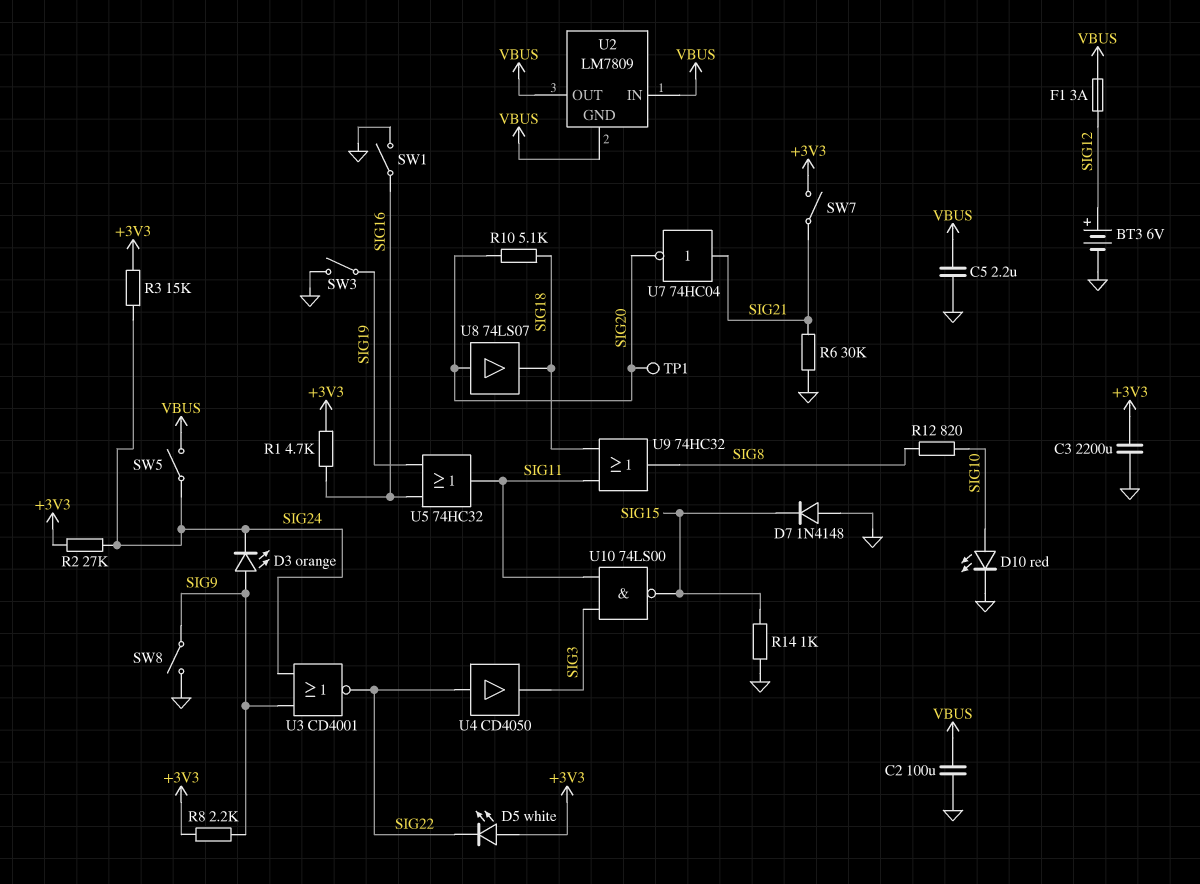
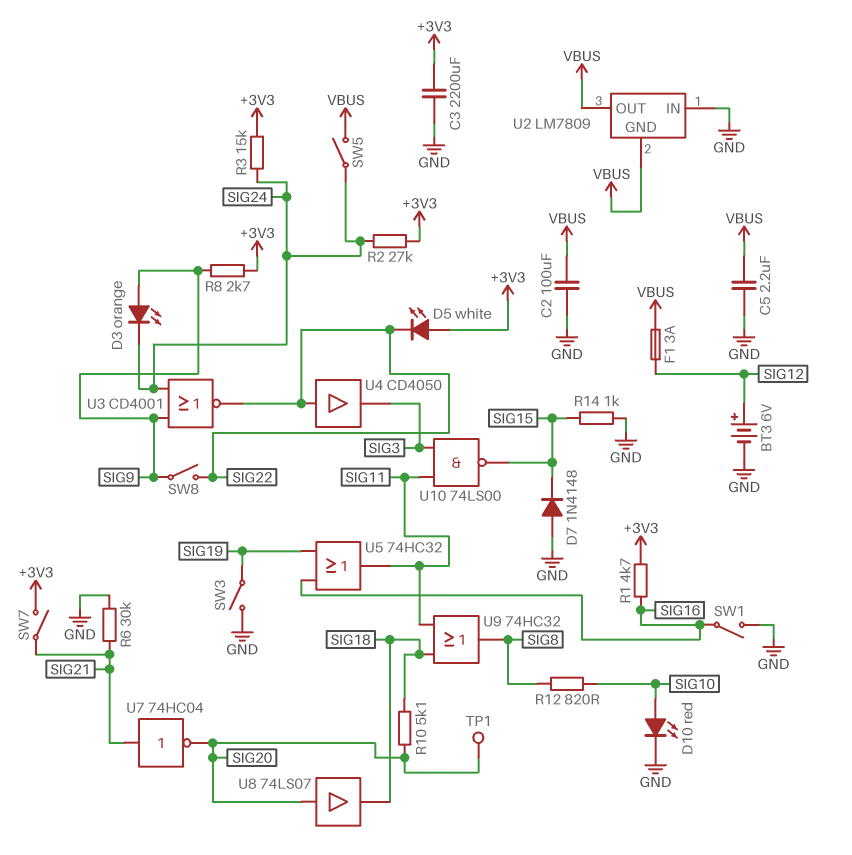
R8: 2.2k (+3V3, SIG9) -> 2.7k (+3V3, SIG9)
SW8: switch (GND, SIG9) -> switch (SIG9, SIG22)
U2 pin IN: VBUS -> GND

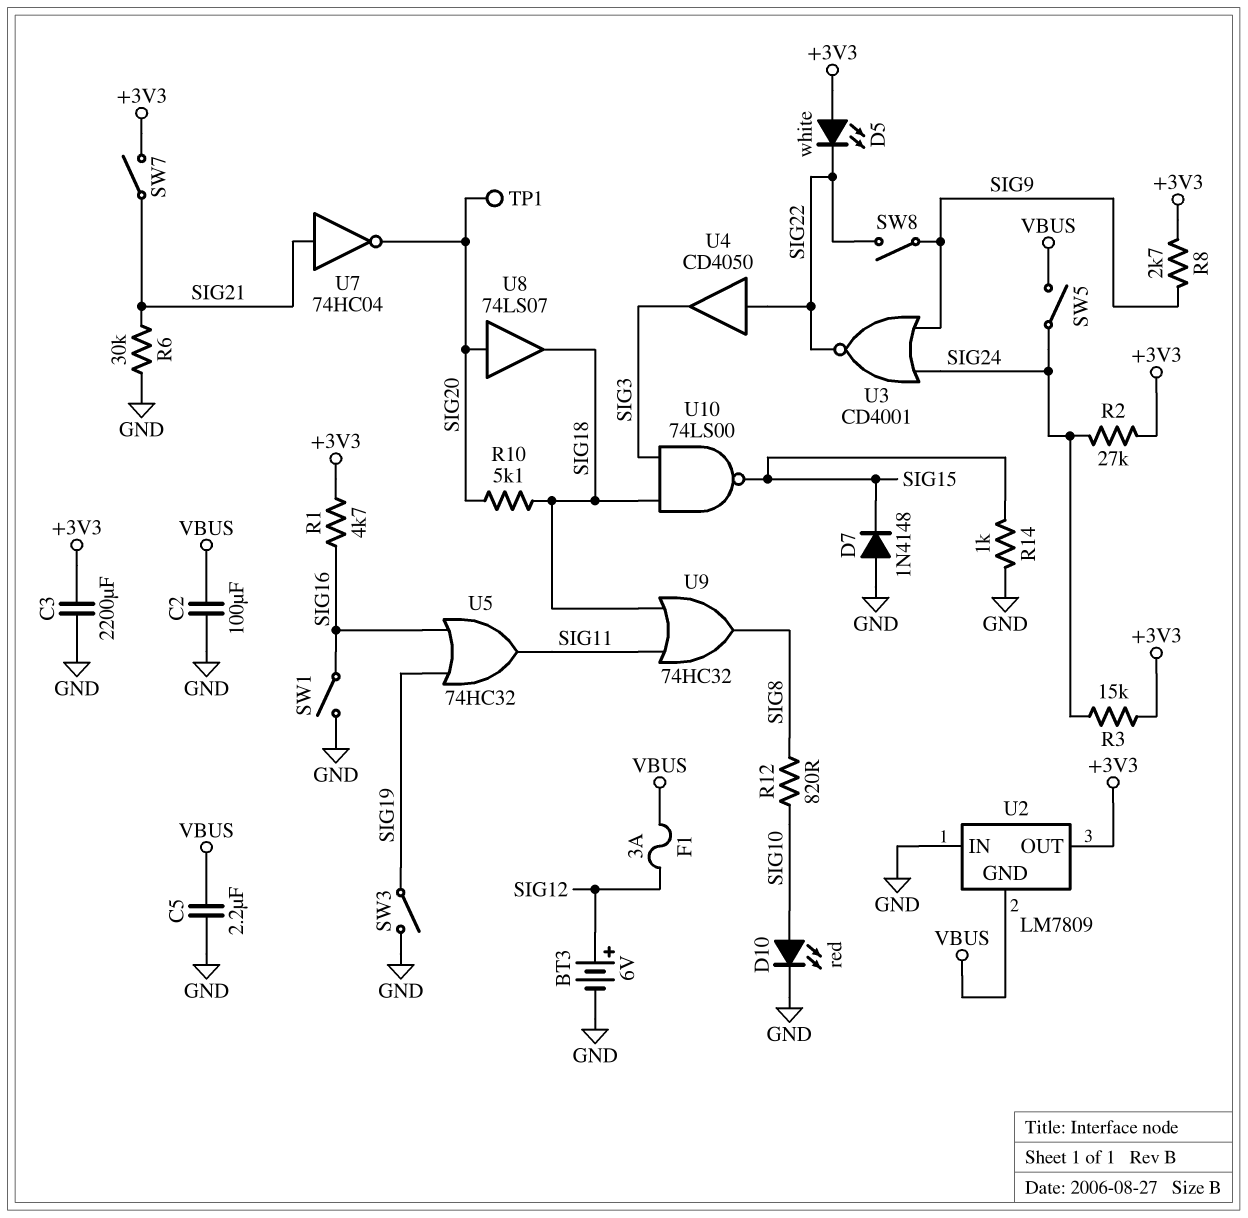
D3: LED orange (A SIG9, K SIG24) -> none
U2 pin OUT: VBUS -> +3V3
U10: NAND 74LS00 (in SIG3, in SIG11, out SIG15) -> NAND 74LS00 (in SIG3, in SIG18, out SIG15)

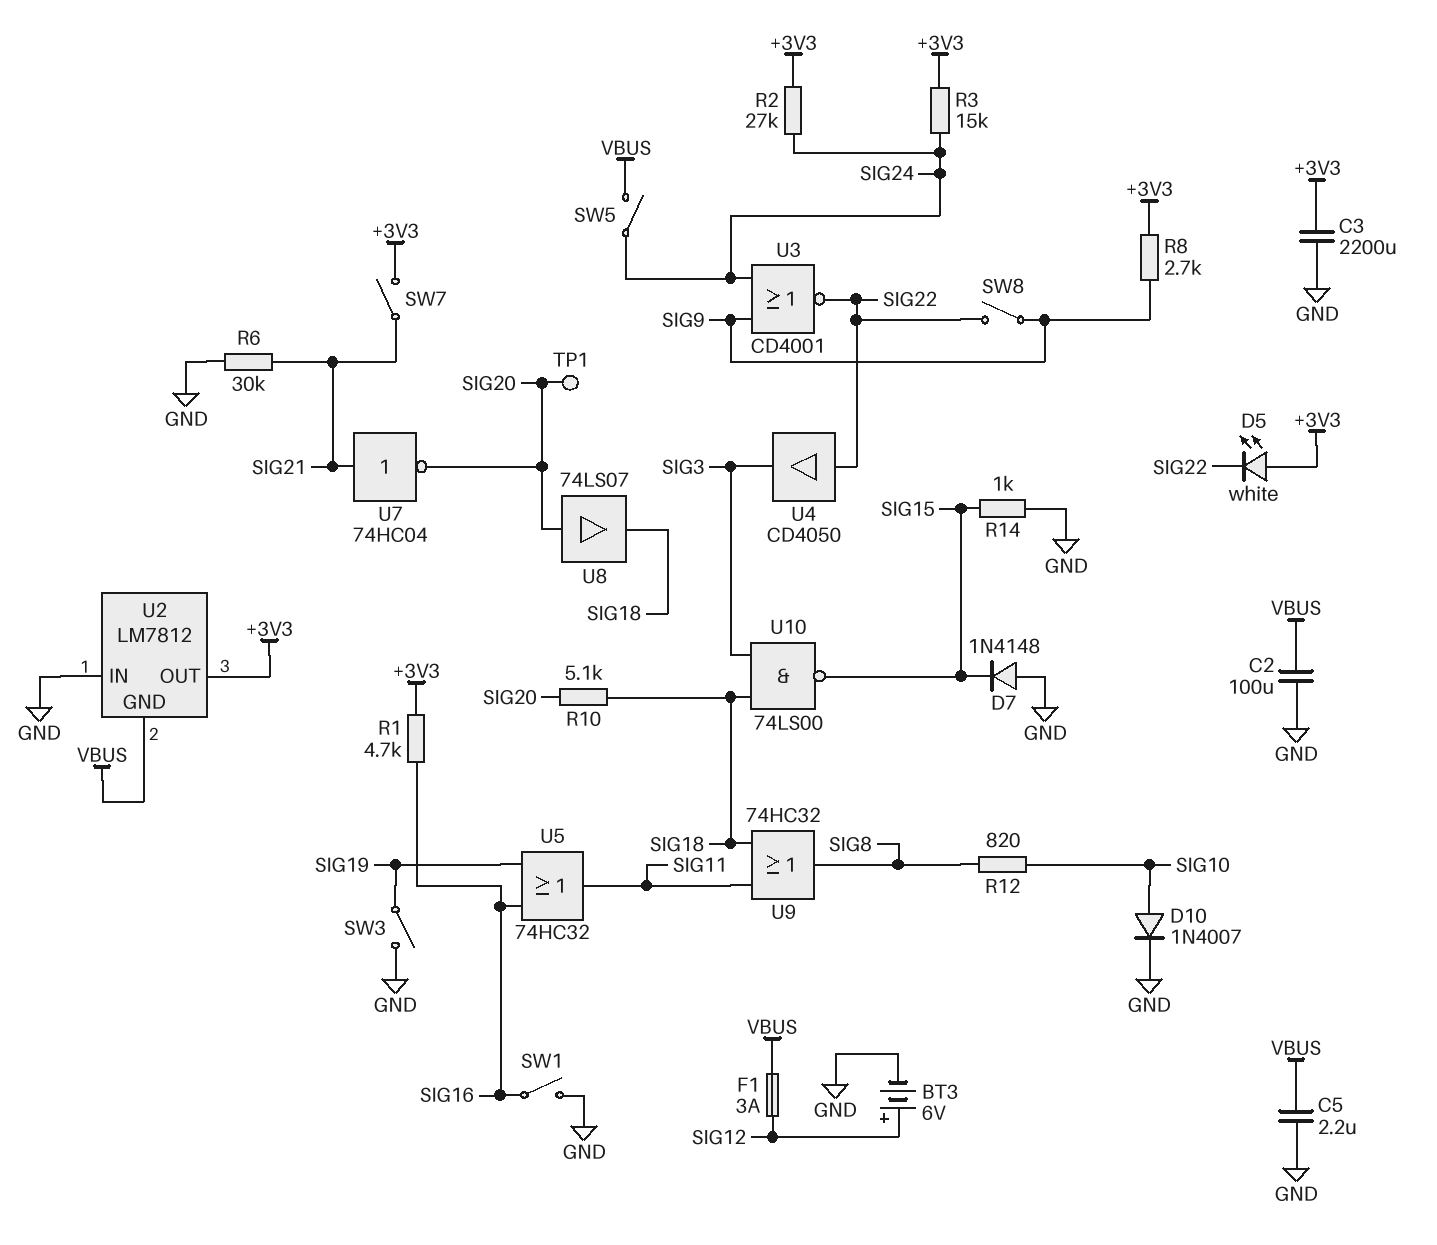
D10: LED red (A SIG10, K GND) -> diode 1N4007 (A SIG10, K GND)
U2: LM7809 -> LM7812

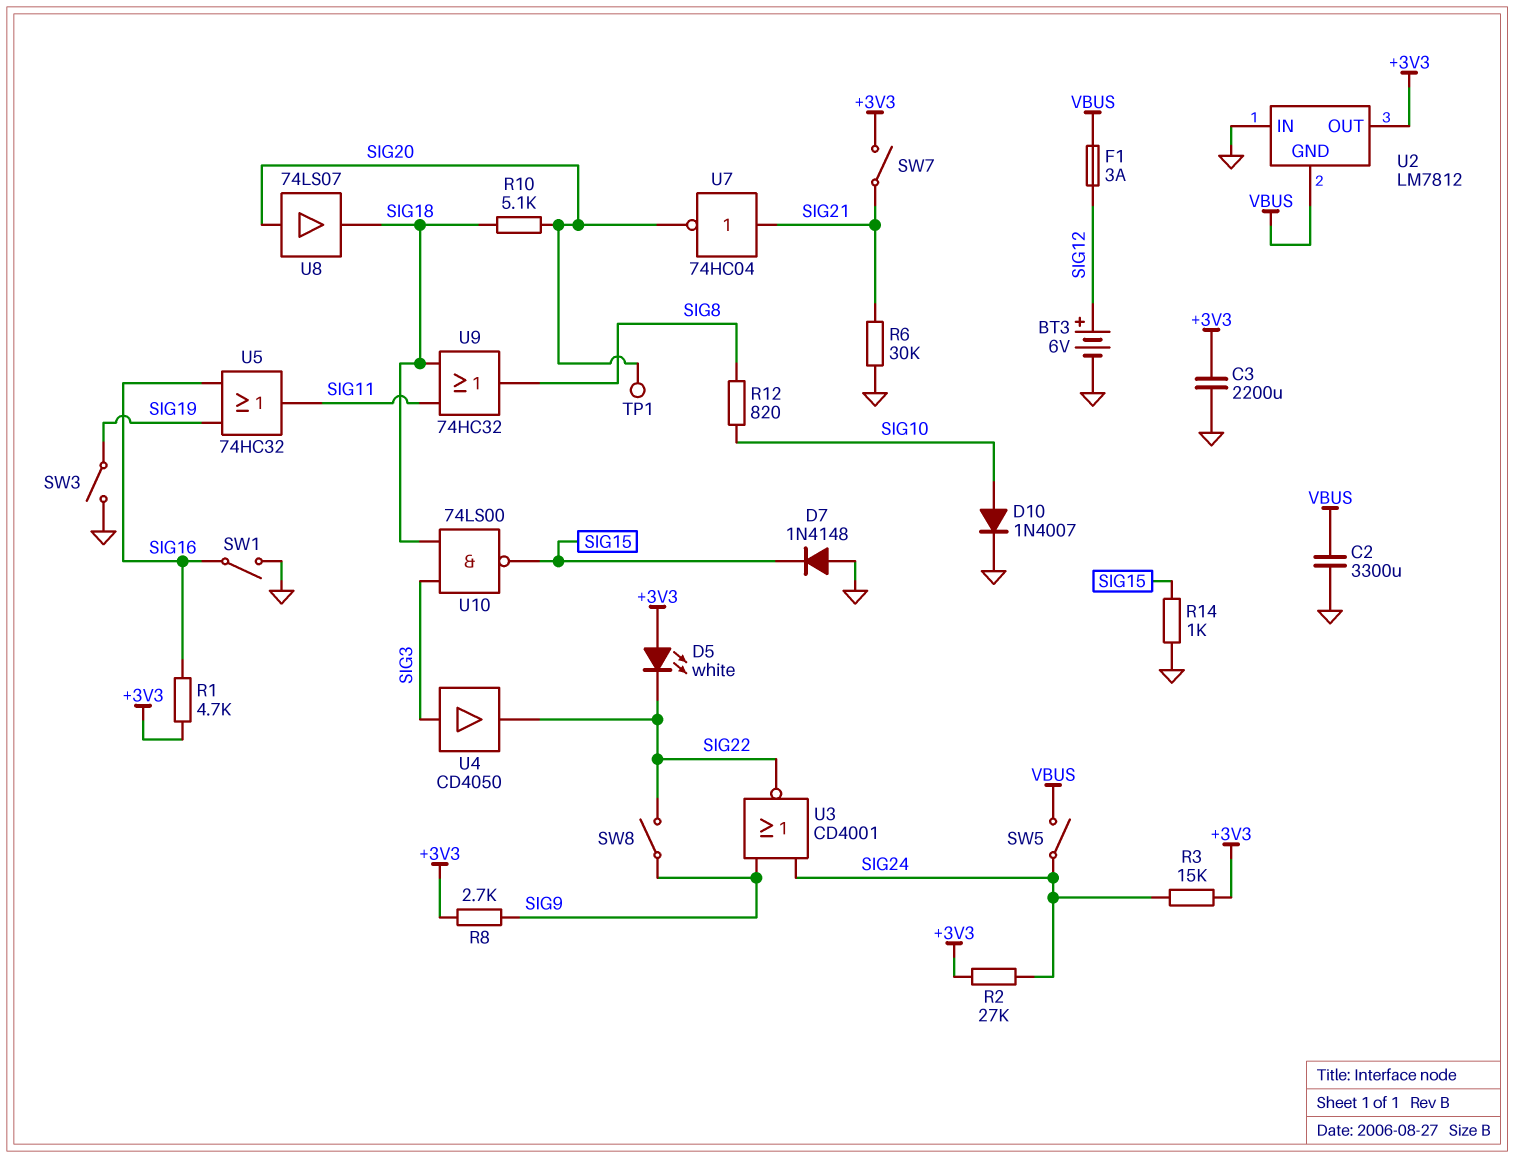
C2: 100uF (GND, VBUS) -> 3300uF (GND, VBUS)
C5: 2.2uF (GND, VBUS) -> none
U4: buffer CD4050 (in SIG22, out SIG3) -> buffer CD4050 (in SIG3, out SIG22)

